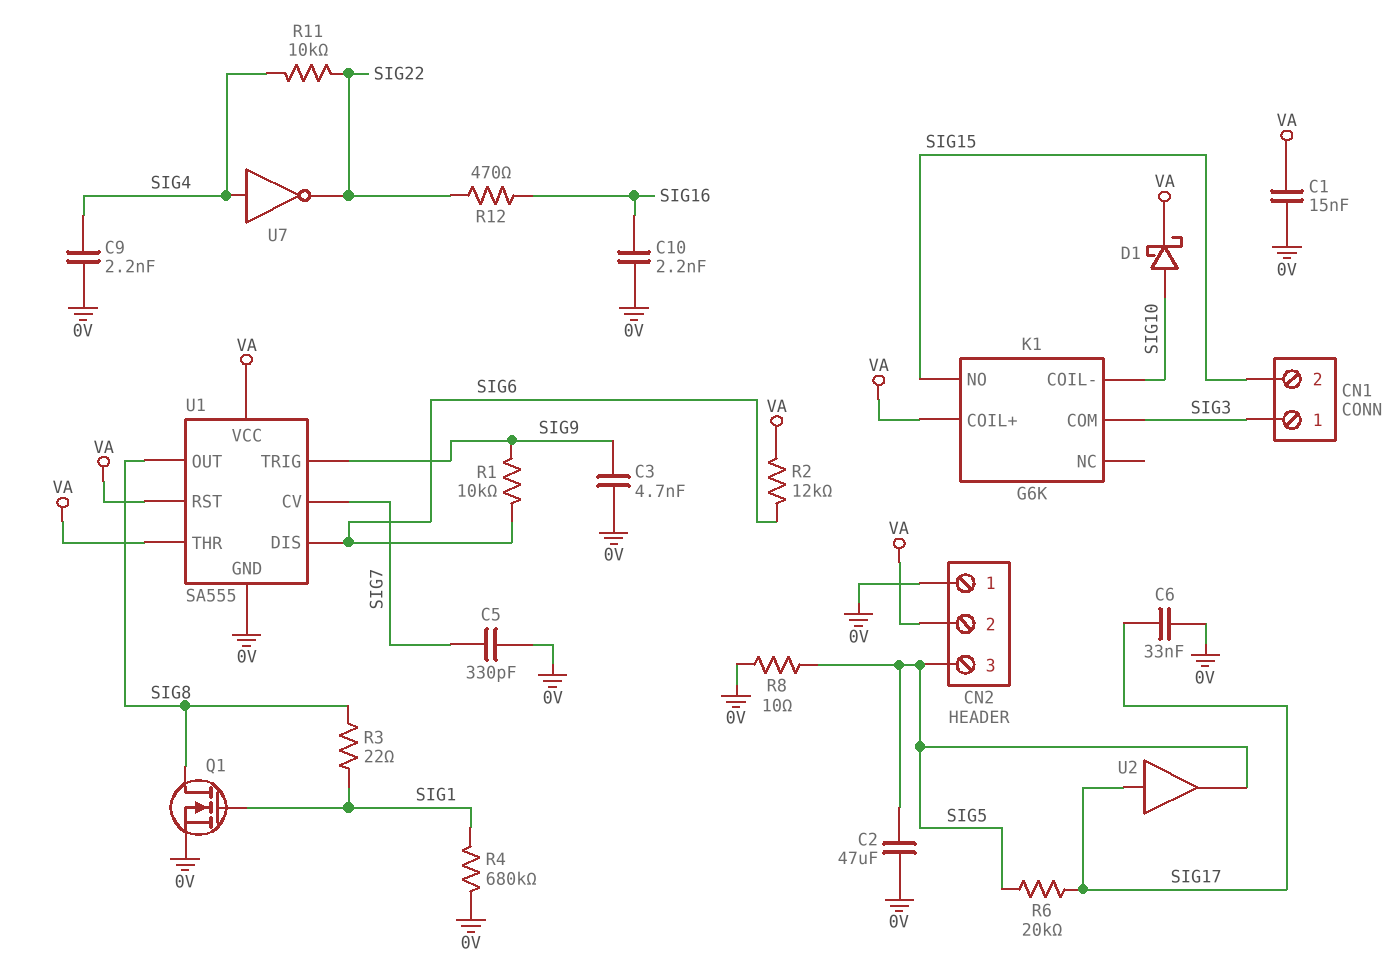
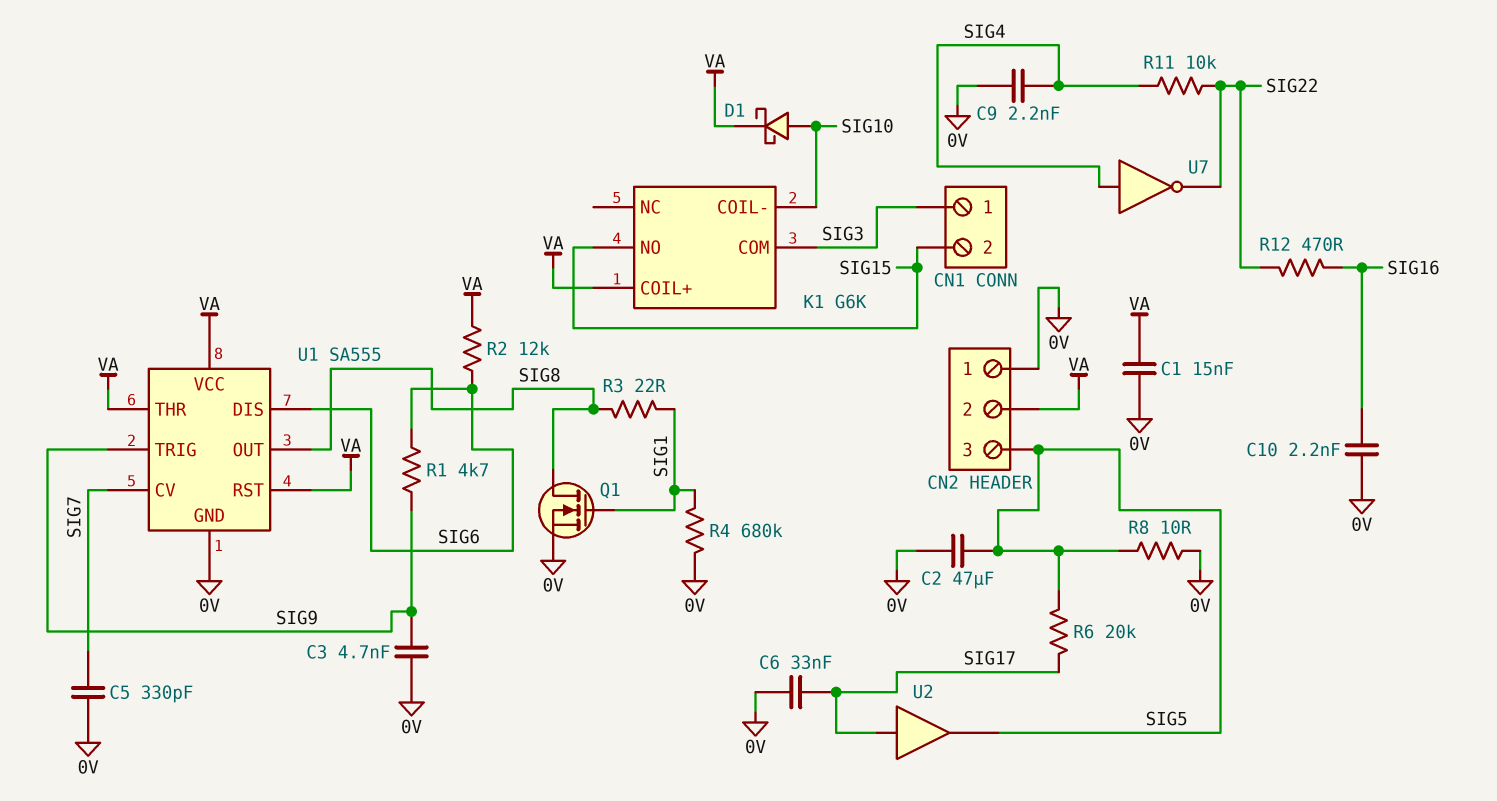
R1: 10k (SIG6, SIG9) -> 4.7k (SIG6, SIG9)

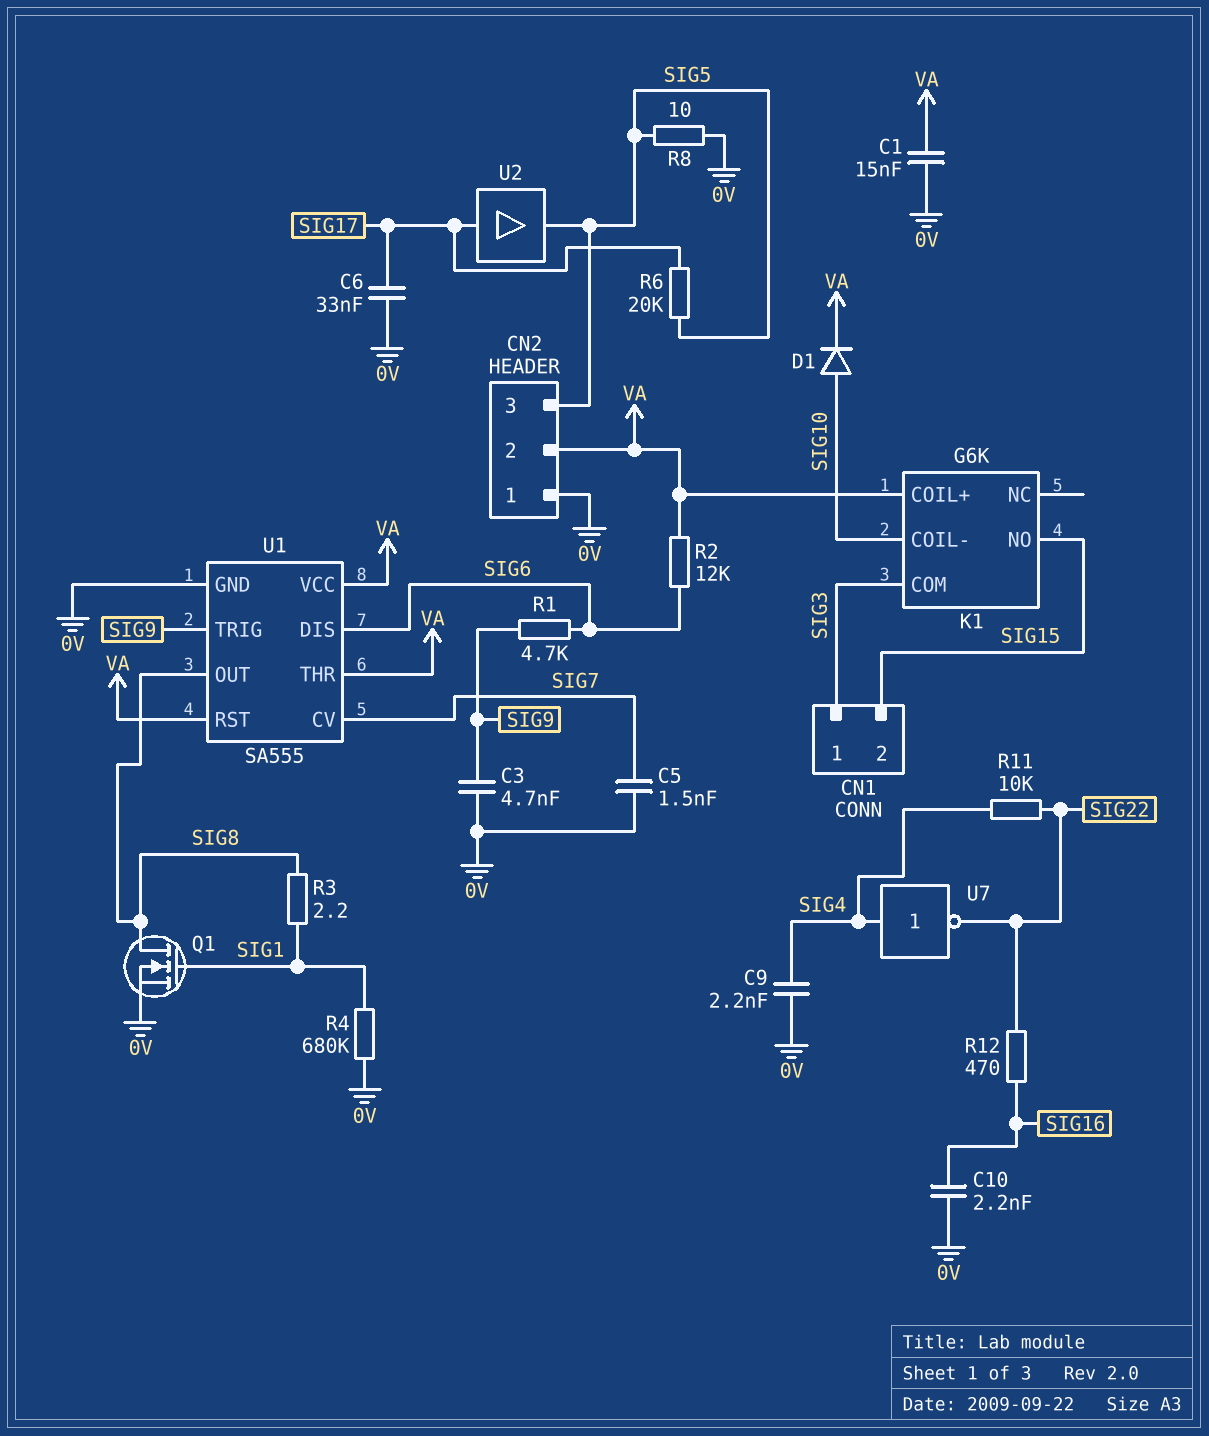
C2: 47uF (0V, SIG5) -> none
C5: 330pF (0V, SIG7) -> 1.5nF (0V, SIG7)
D1: schottky (A SIG10, K VA) -> diode (A SIG10, K VA)
R3: 22 (SIG1, SIG8) -> 2.2 (SIG1, SIG8)

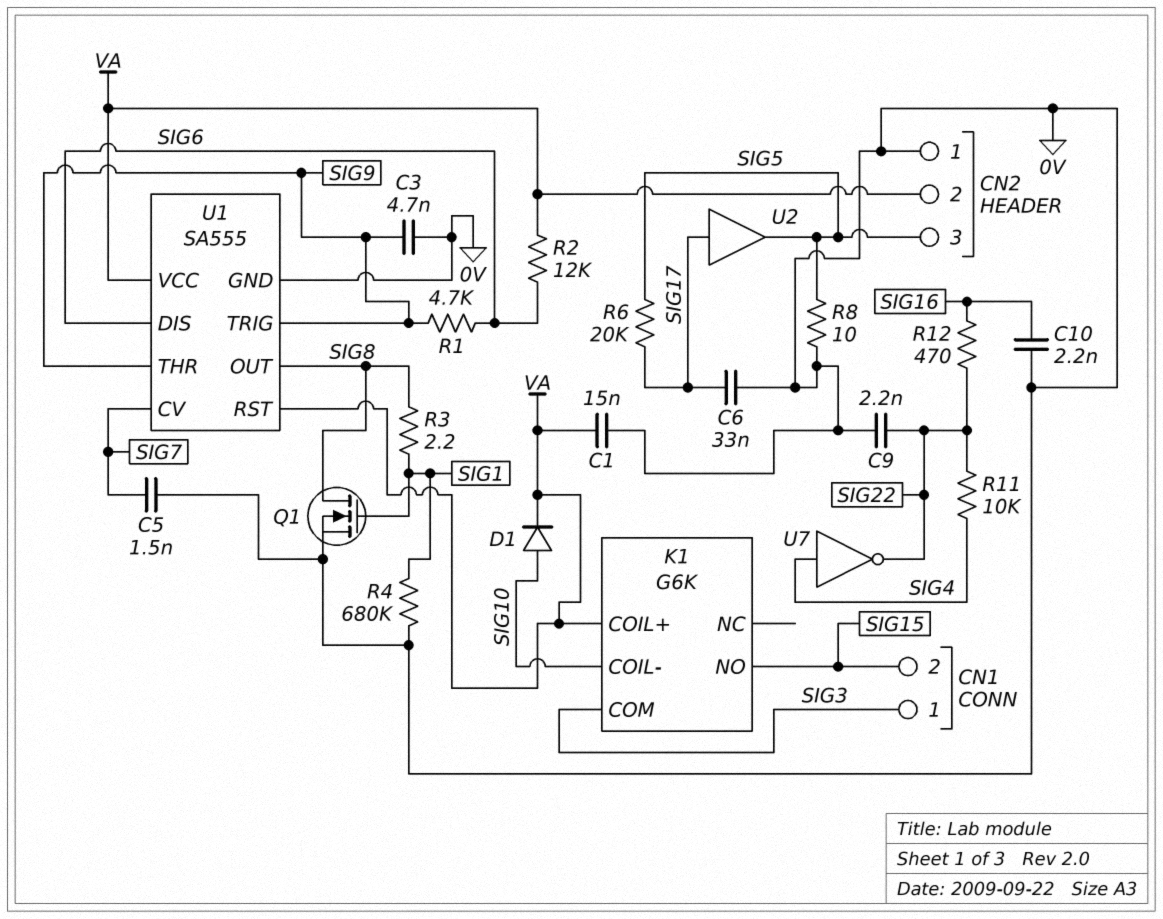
C9: 2.2nF (0V, SIG4) -> 2.2nF (0V, SIG22)
U1 pin THR: VA -> SIG9

